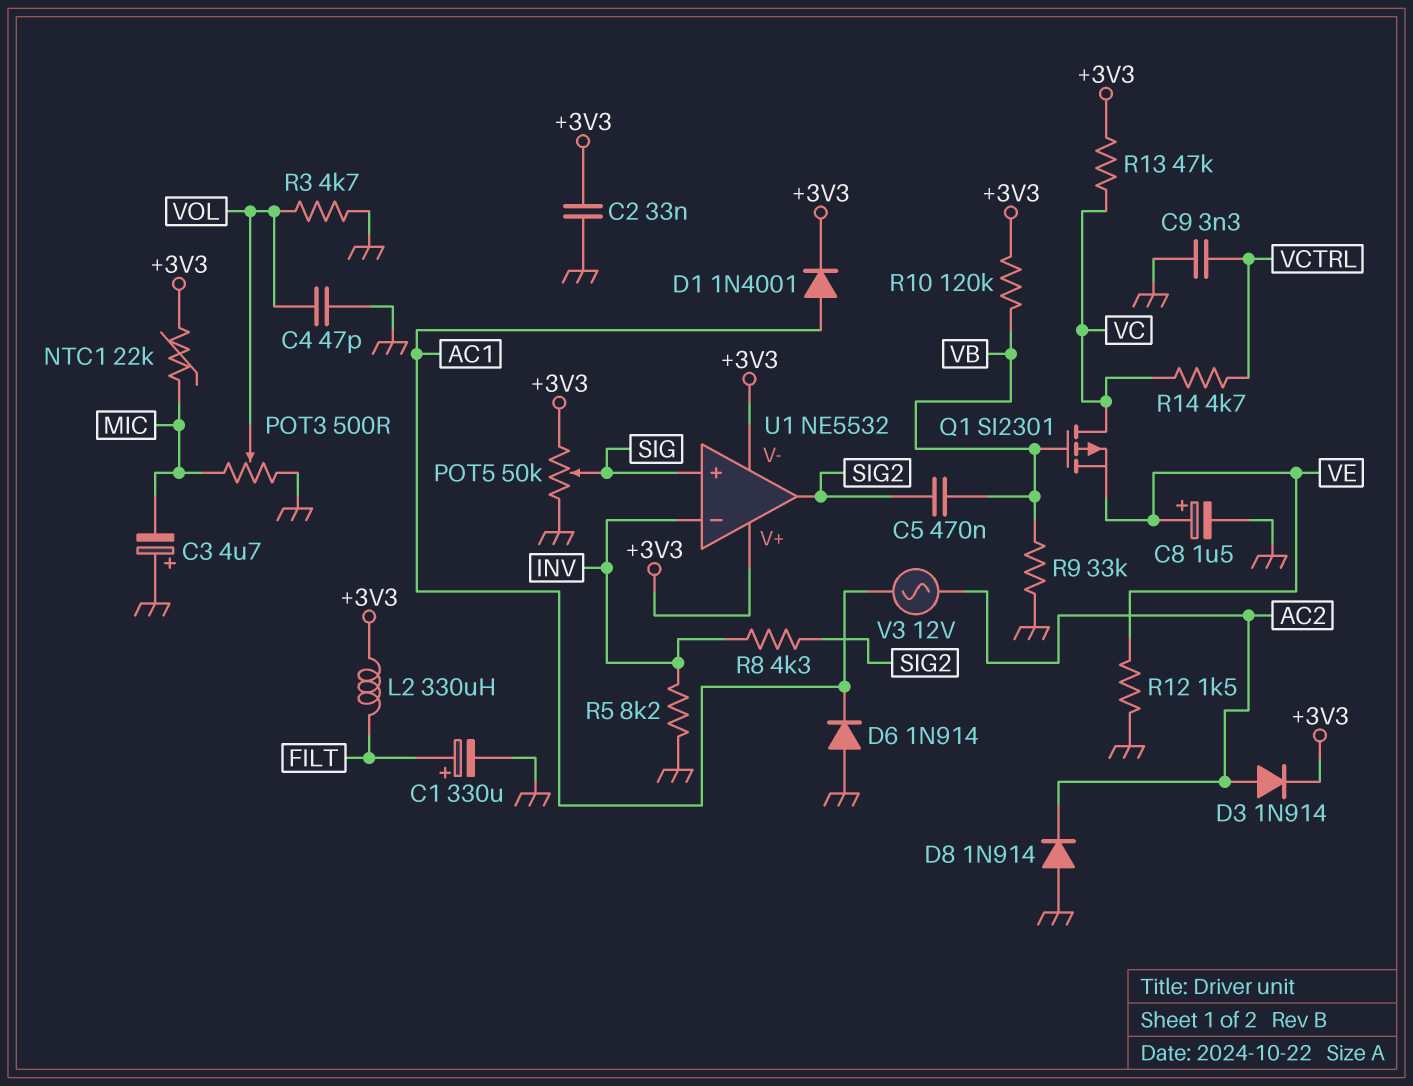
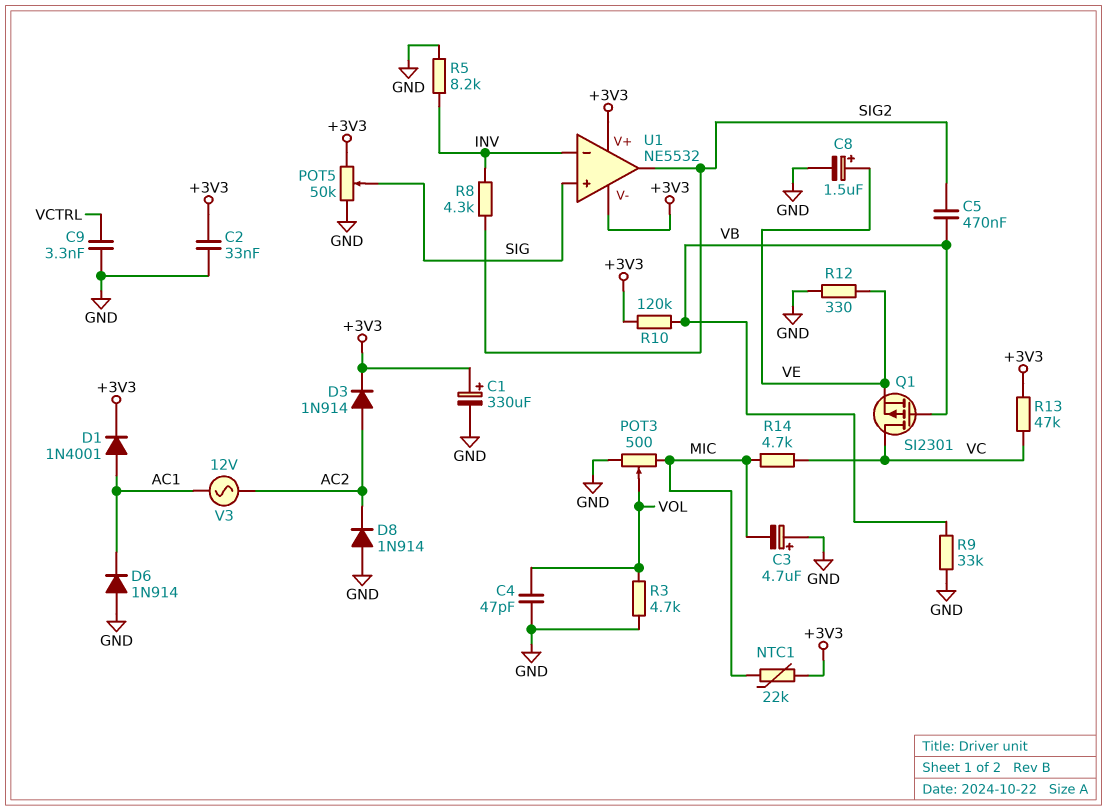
C1: 330uF (plus FILT, minus GND) -> 330uF (plus +3V3, minus GND)
L2: 330uH (+3V3, FILT) -> none
R12: 1.5k (GND, VE) -> 330 (GND, VE)
R14: 4.7k (VC, VCTRL) -> 4.7k (MIC, VC)

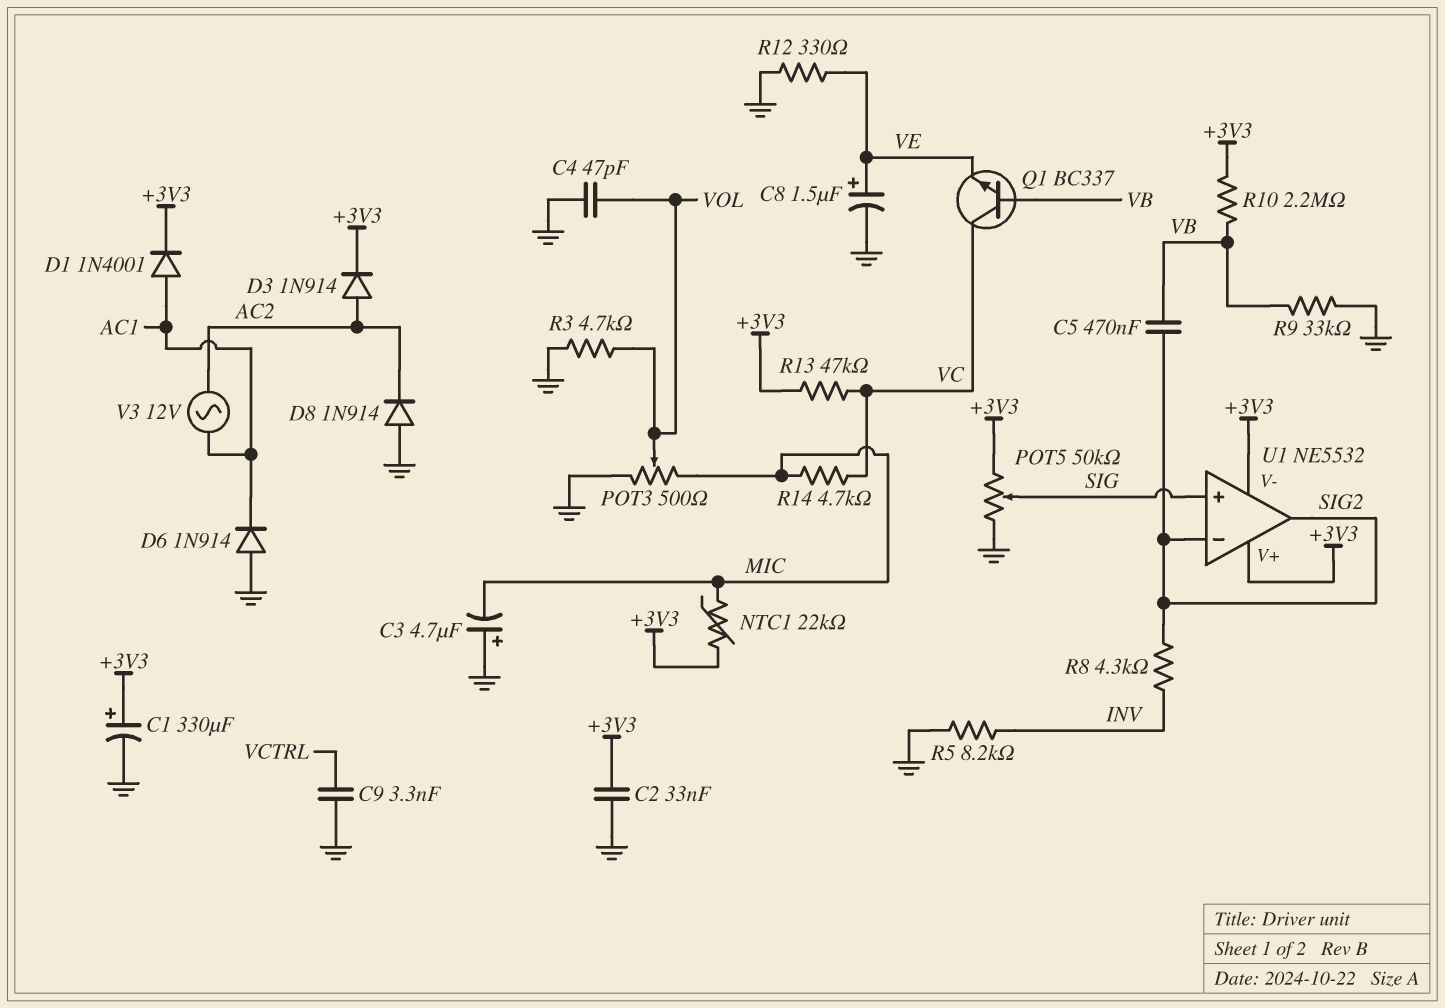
Q1: PMOS SI2301 (G VB, D VC, S VE) -> NPN BC337 (B VB, C VC, E VE)
R10: 120k (+3V3, VB) -> 2.2M (+3V3, VB)
U1 pin in-: INV -> SIG2

